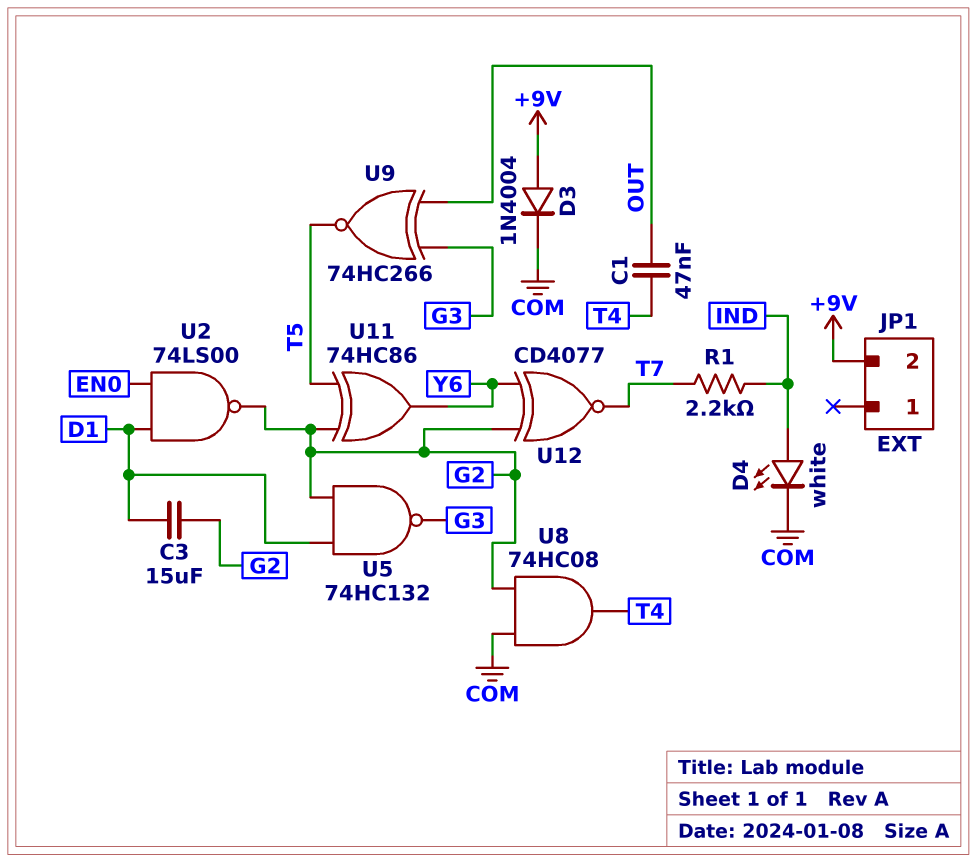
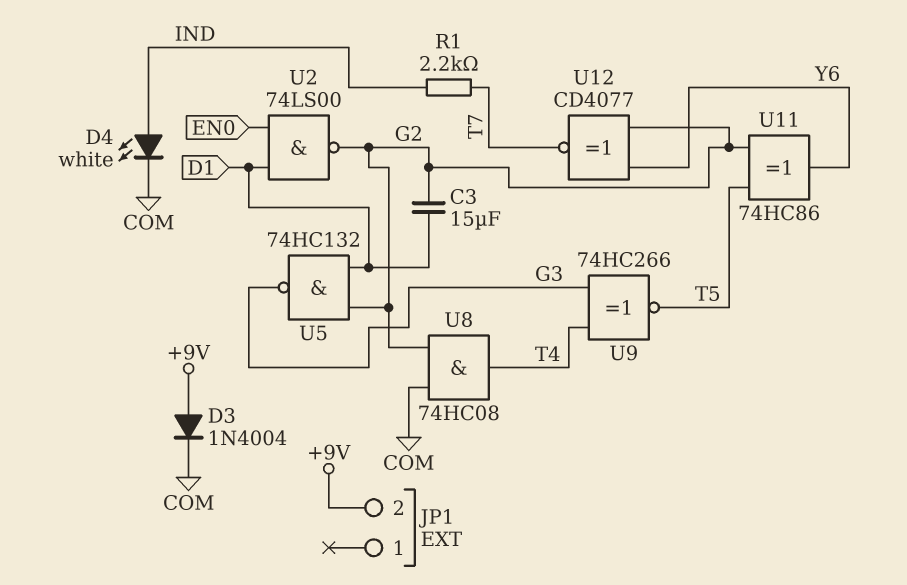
C1: 47nF (OUT, T4) -> none
U9: XNOR 74HC266 (in G3, in OUT, out T5) -> XNOR 74HC266 (in G3, in T4, out T5)

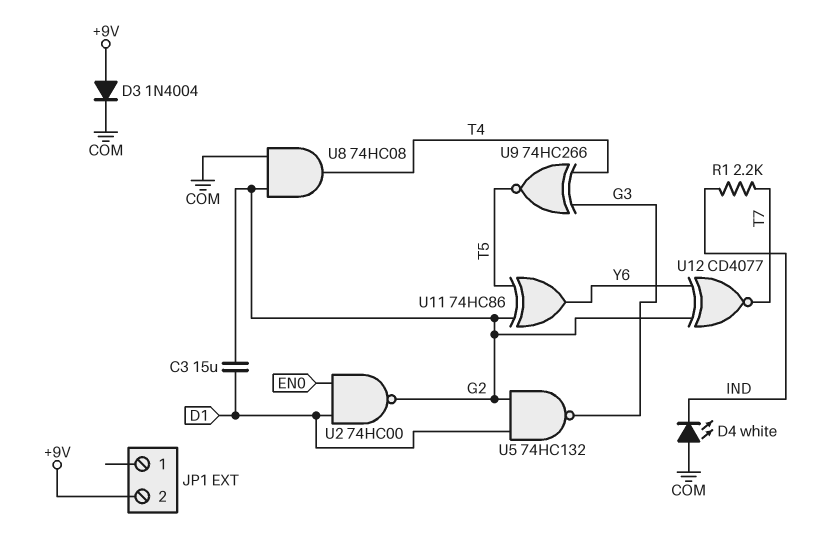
D4: LED white (A IND, K COM) -> LED white (A COM, K IND)
U2: NAND 74LS00 (in D1, in EN0, out G2) -> NAND 74HC00 (in D1, in EN0, out G2)

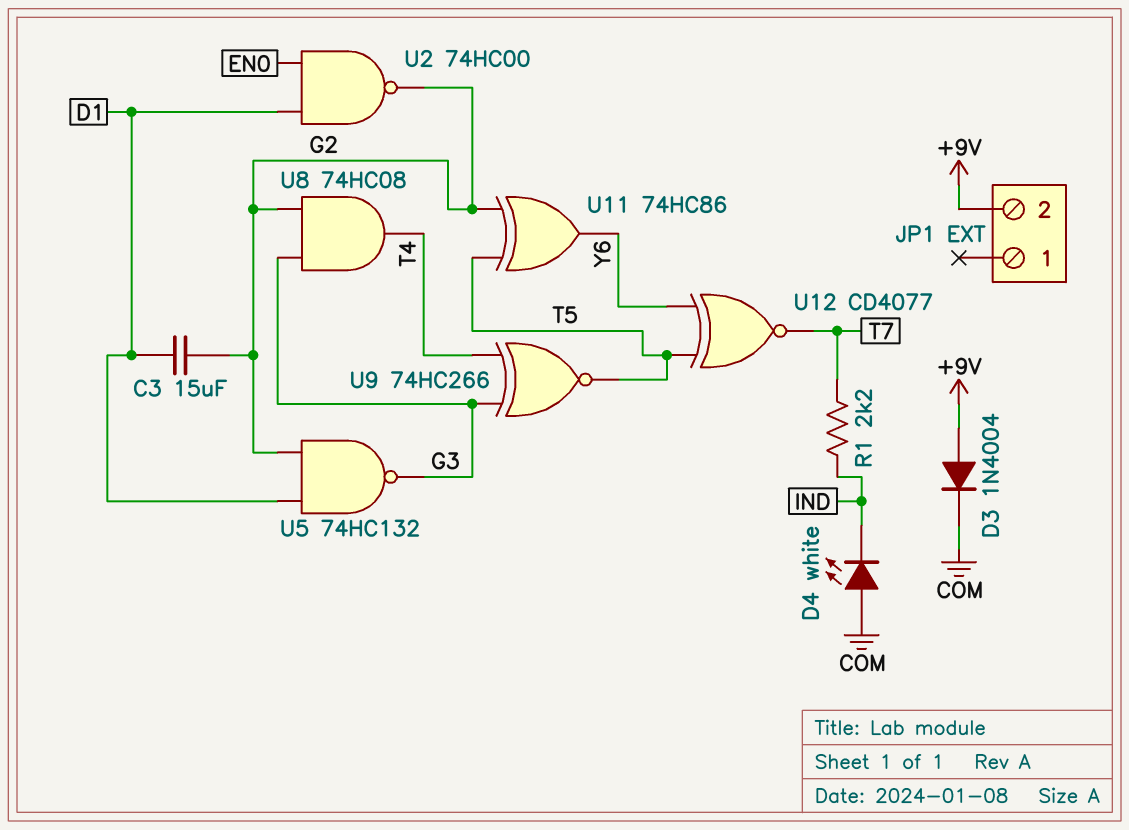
U8: AND 74HC08 (in COM, in G2, out T4) -> AND 74HC08 (in G2, in G3, out T4)
U12: XNOR CD4077 (in G2, in Y6, out T7) -> XNOR CD4077 (in T5, in Y6, out T7)

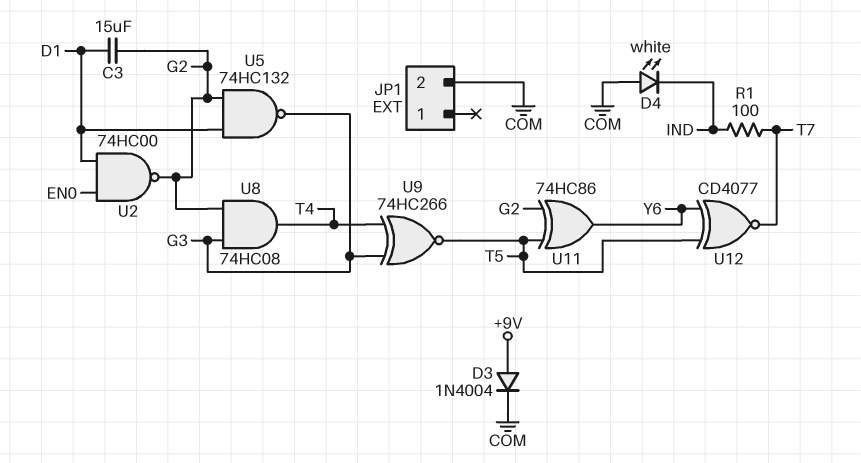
JP1 pin 2: +9V -> COM
R1: 2.2k (IND, T7) -> 100 (IND, T7)

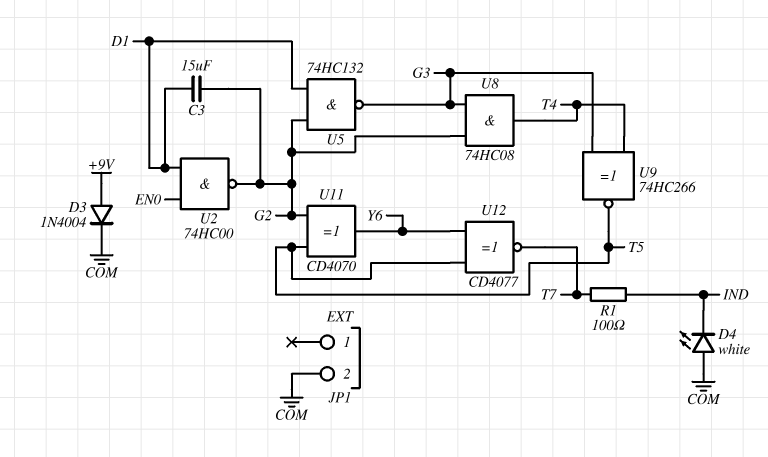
U11: XOR 74HC86 (in G2, in T5, out Y6) -> XOR CD4070 (in G2, in T5, out Y6)

